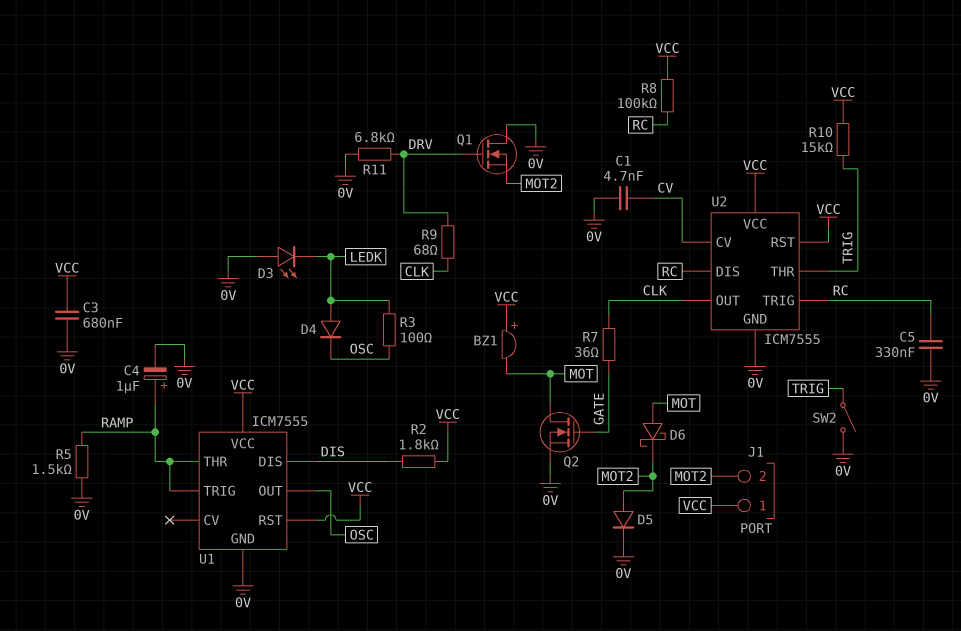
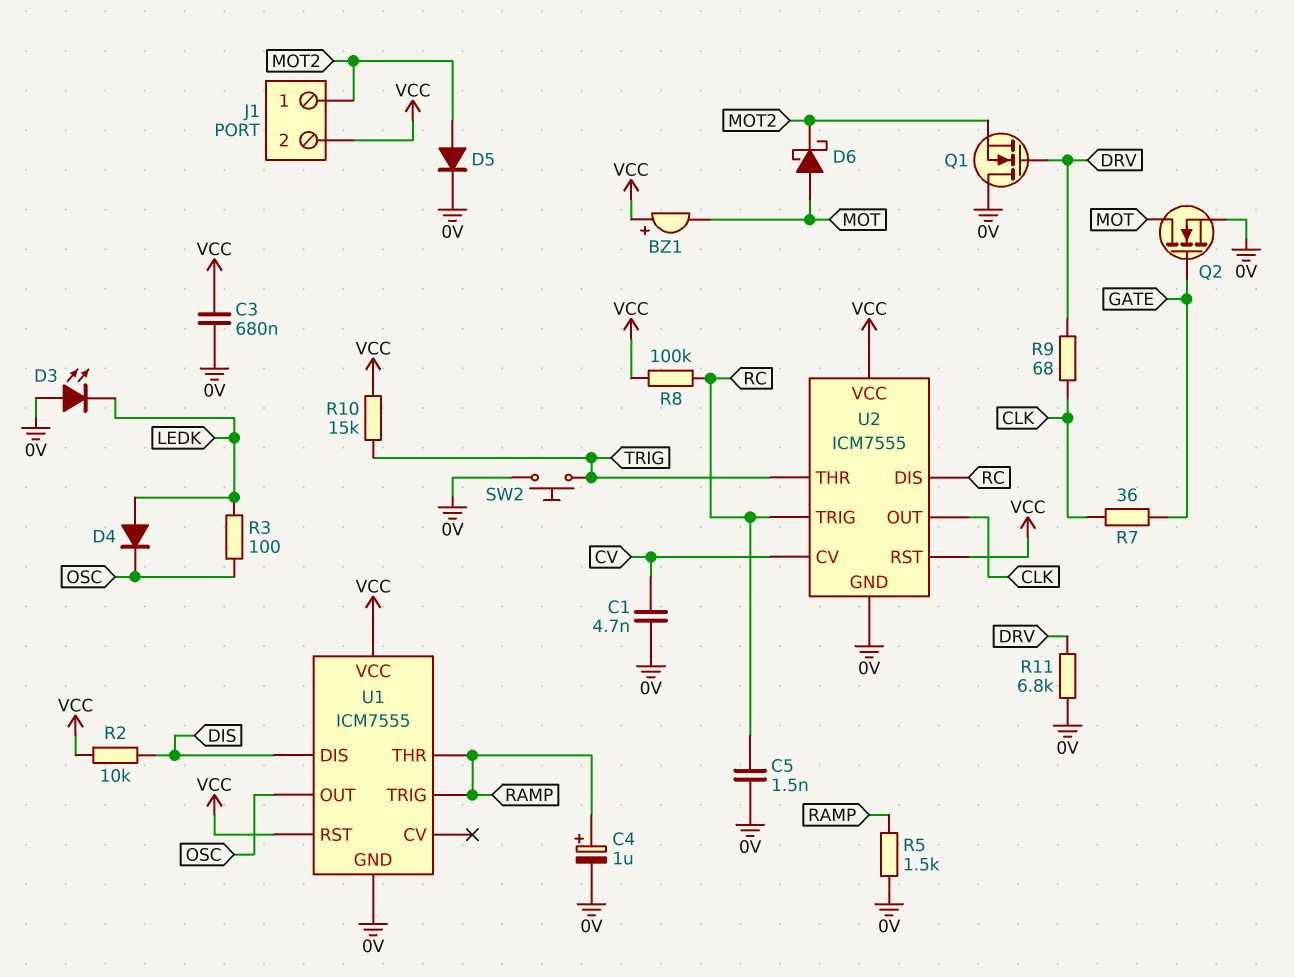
C5: 330nF (0V, RC) -> 1.5nF (0V, RC)
J1 pin 1: VCC -> MOT2
J1 pin 2: MOT2 -> VCC
R2: 1.8k (DIS, VCC) -> 10k (DIS, VCC)
SW2: switch (0V, TRIG) -> button (0V, TRIG)

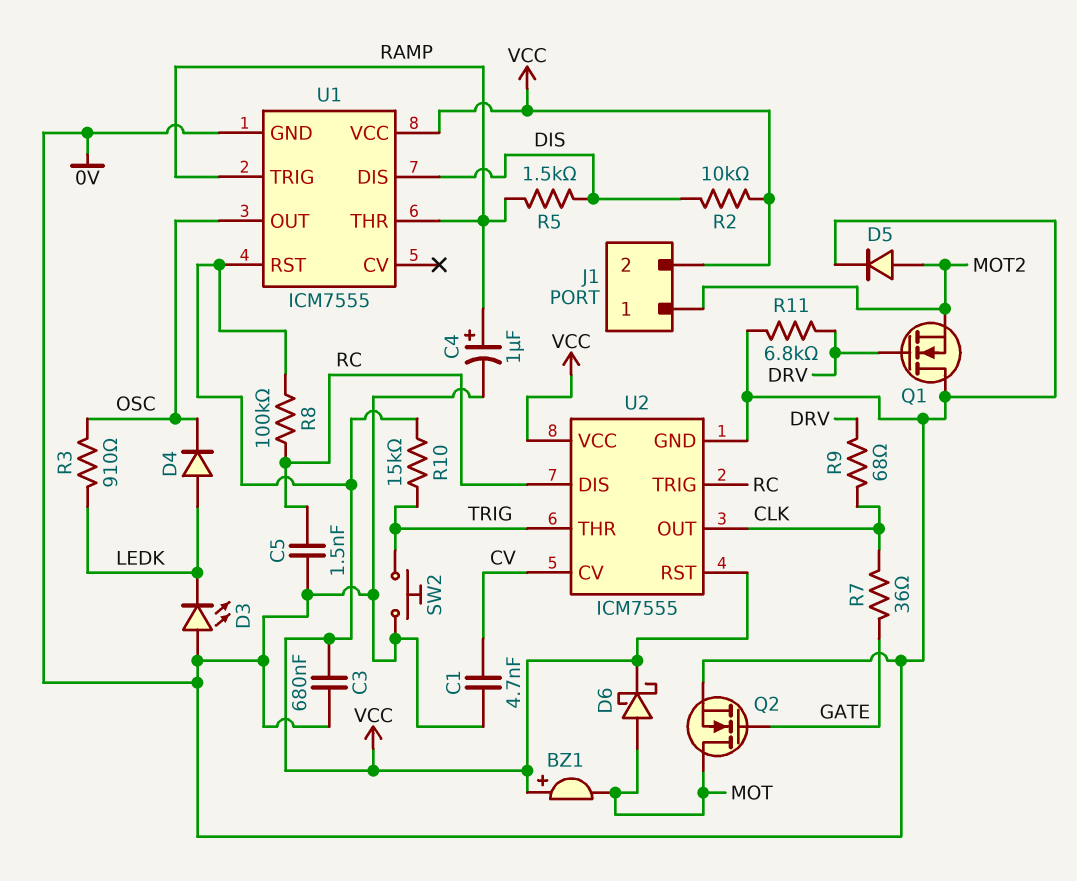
D6: schottky (A MOT, K MOT2) -> schottky (A MOT, K VCC)
R3: 100 (LEDK, OSC) -> 910 (LEDK, OSC)
R5: 1.5k (0V, RAMP) -> 1.5k (DIS, RAMP)

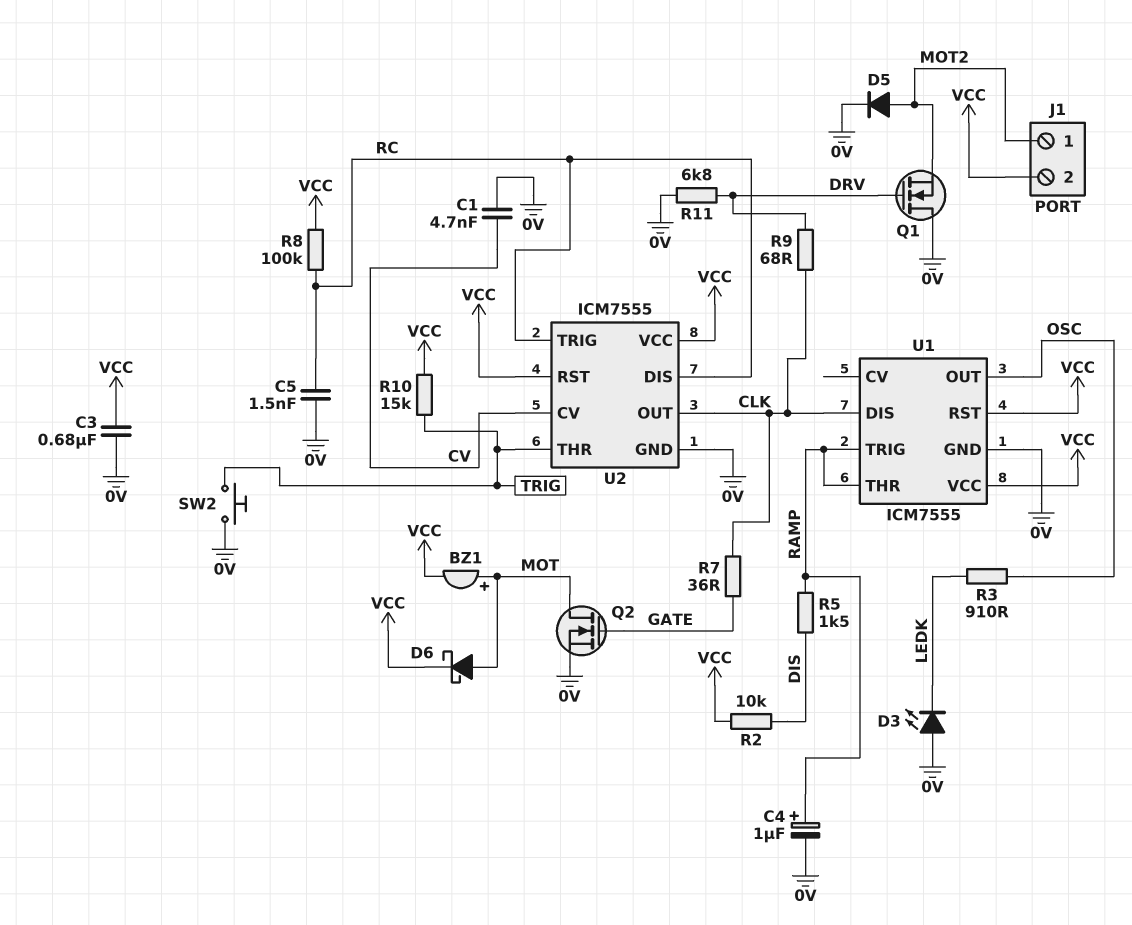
BZ1: buzzer (plus VCC, minus MOT) -> buzzer (plus MOT, minus VCC)
D4: diode (A LEDK, K OSC) -> none
U1 pin DIS: DIS -> CLK

